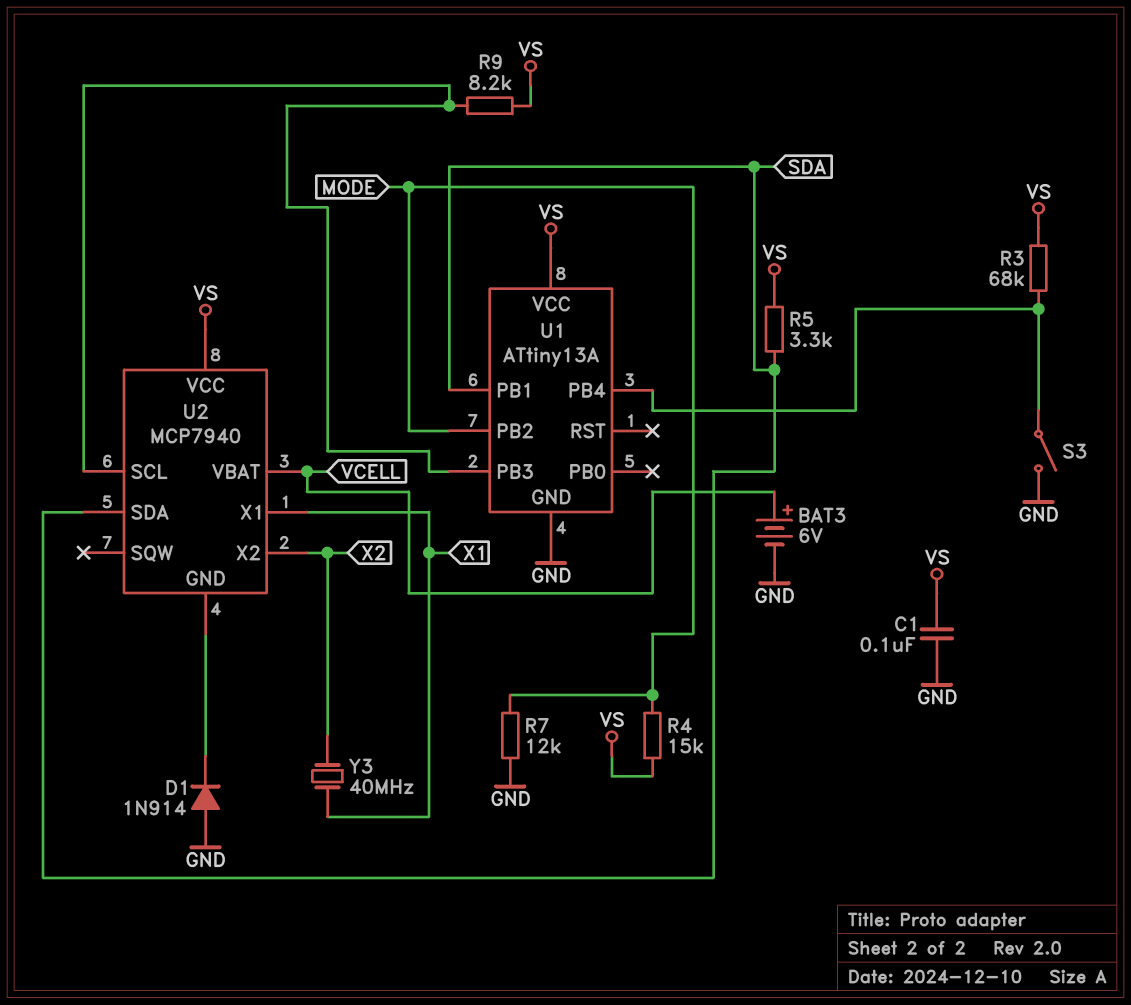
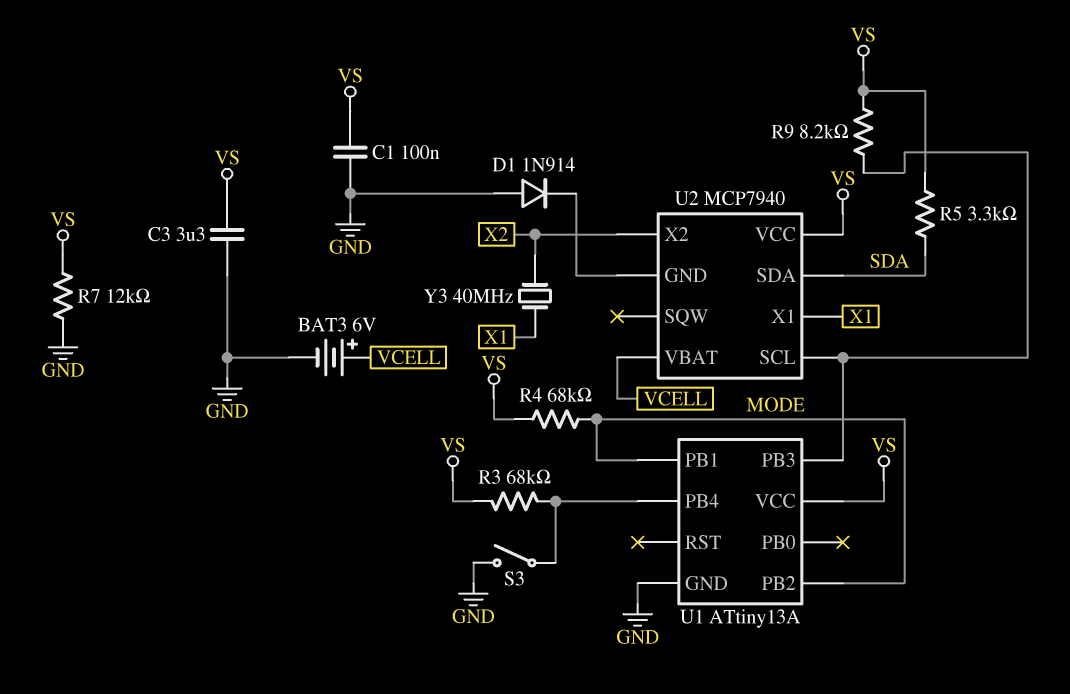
C3: none -> 3.3uF (GND, VS)
R4: 15k (MODE, VS) -> 68k (MODE, VS)
R7: 12k (GND, MODE) -> 12k (GND, VS)
U1 pin PB1: SDA -> MODE

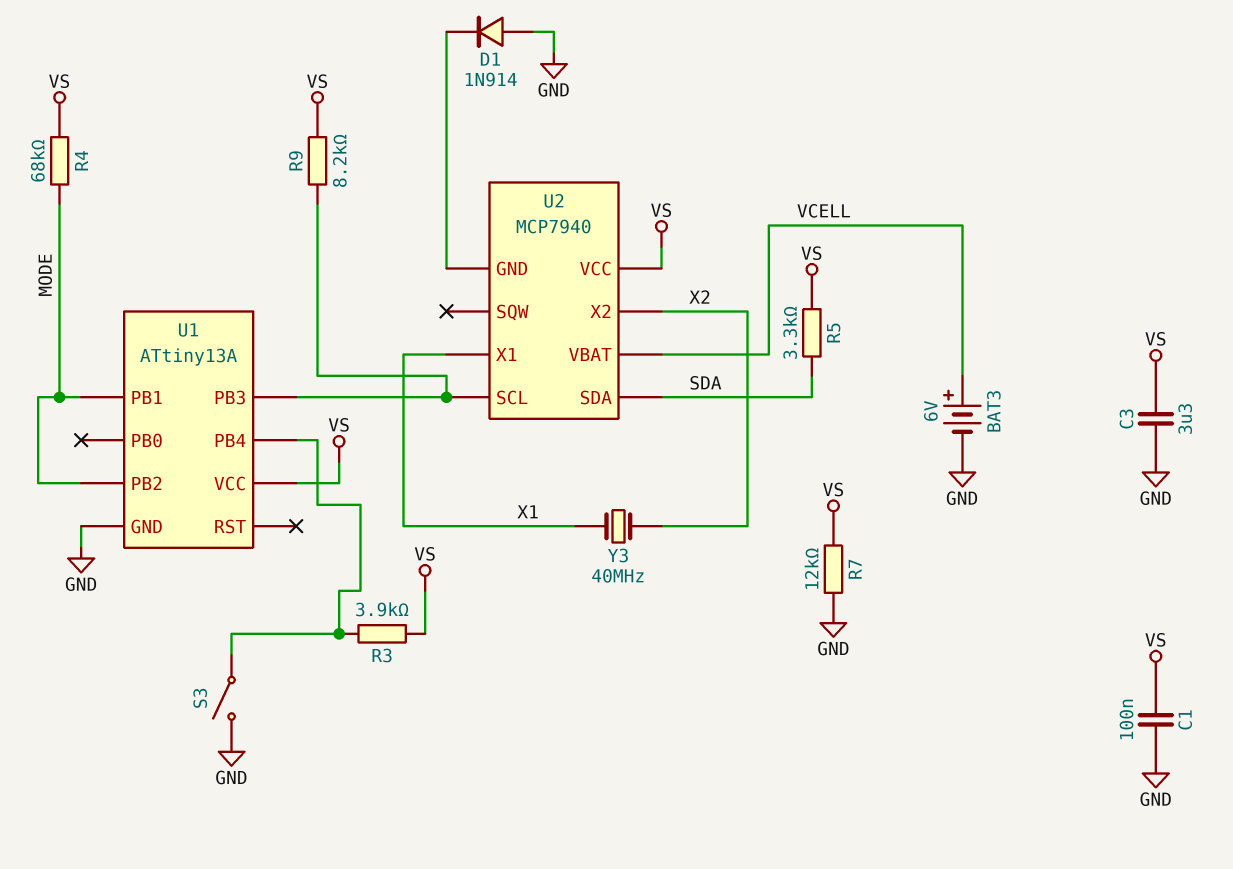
R3: 68k (U1/PB4, VS) -> 3.9k (U1/PB4, VS)

